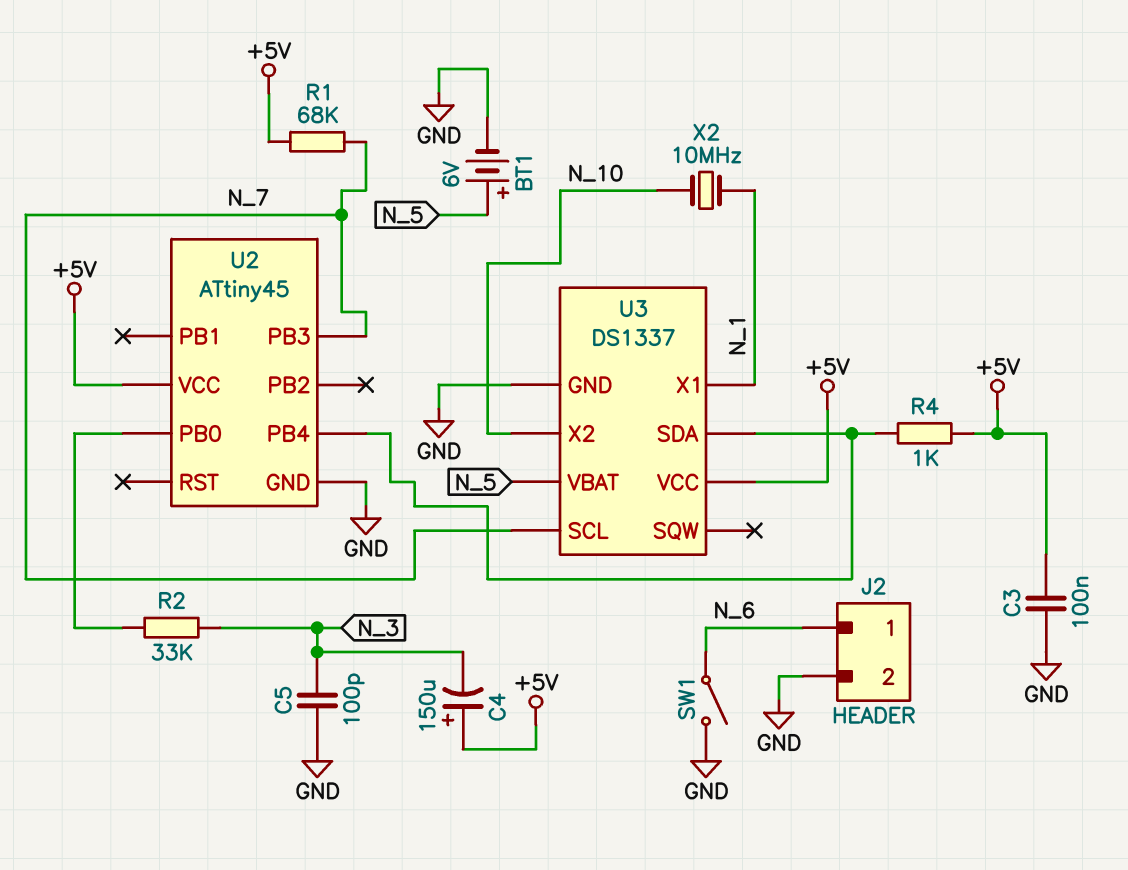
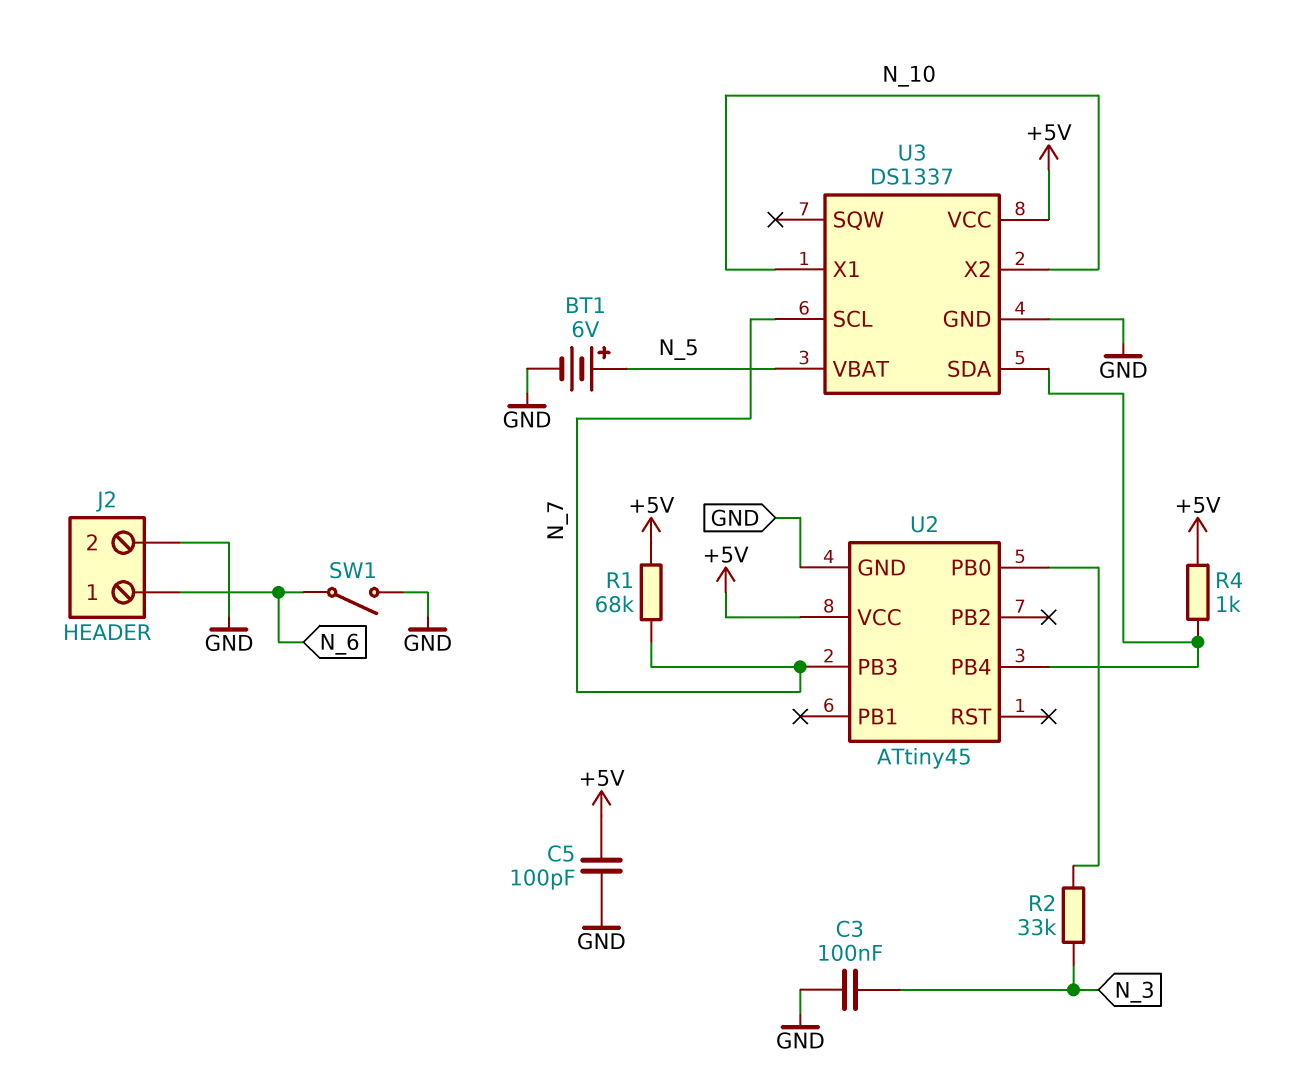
C3: 100nF (+5V, GND) -> 100nF (GND, N_3)
C4: 150uF (plus +5V, minus N_3) -> none
C5: 100pF (GND, N_3) -> 100pF (+5V, GND)
U3 pin X1: N_1 -> N_10
X2: 10MHz (N_1, N_10) -> none

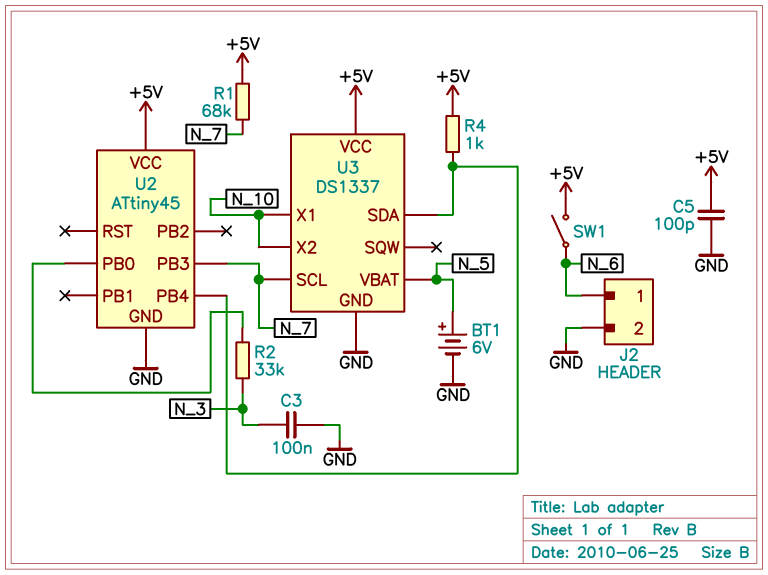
SW1: switch (GND, N_6) -> switch (+5V, N_6)

